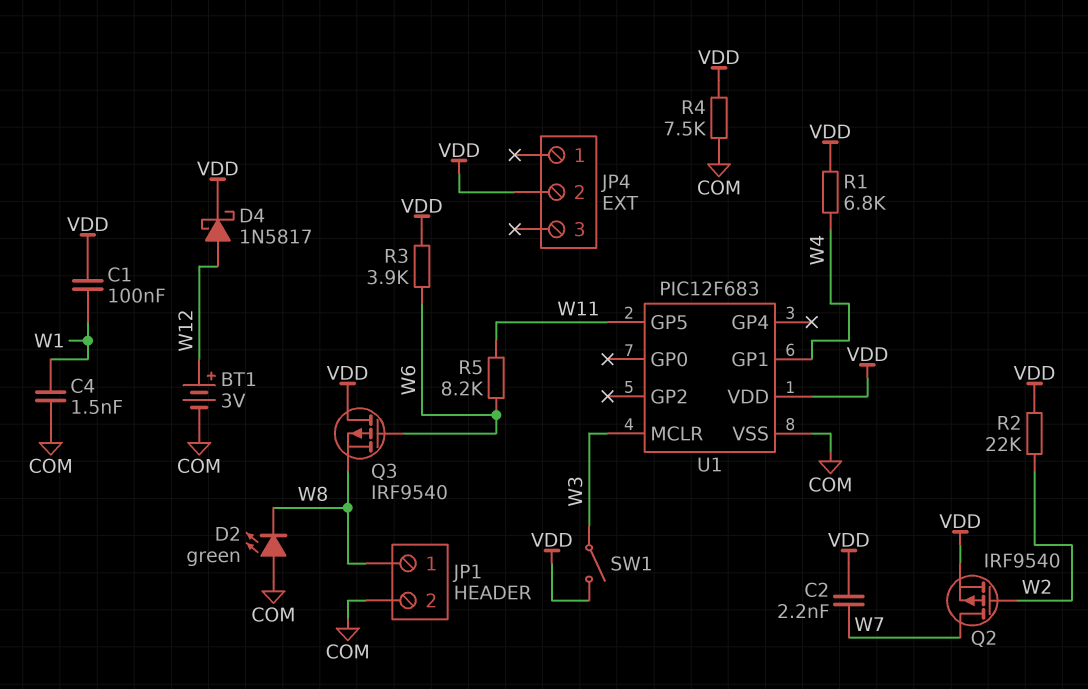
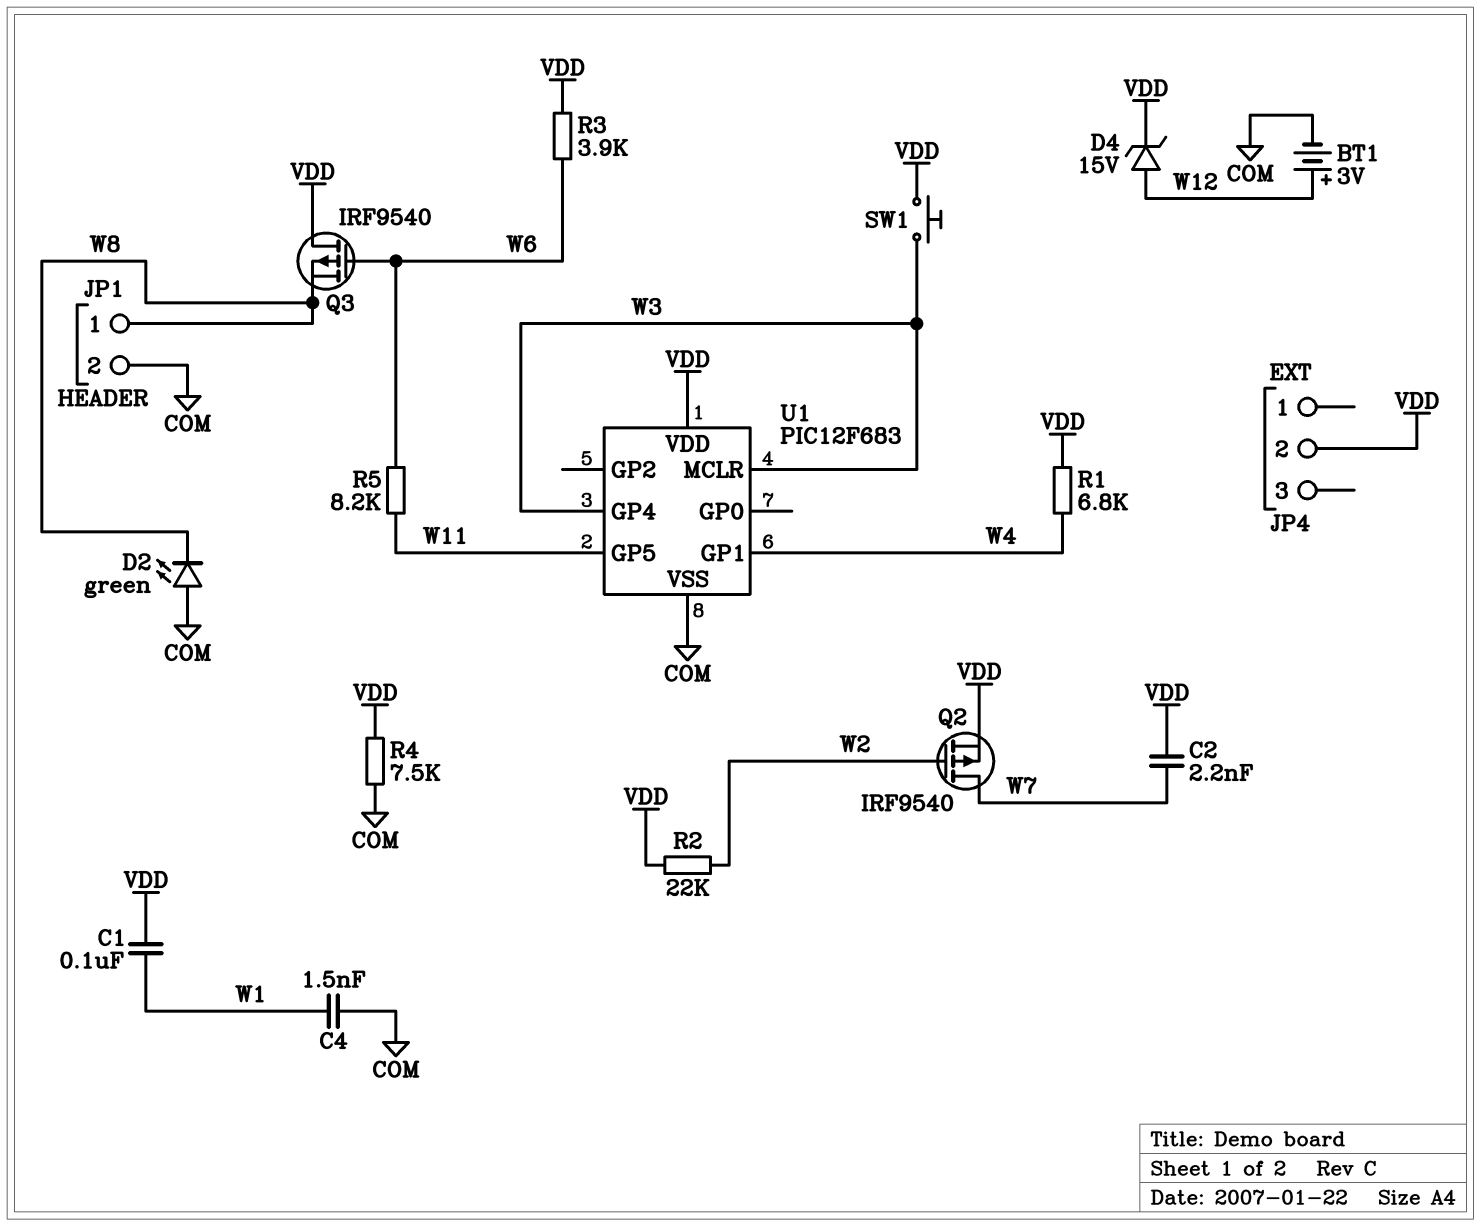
D4: schottky 1N5817 (A W12, K VDD) -> zener 15V (A W12, K VDD)
SW1: switch (VDD, W3) -> button (VDD, W3)
U1 pin GP4: none -> W3

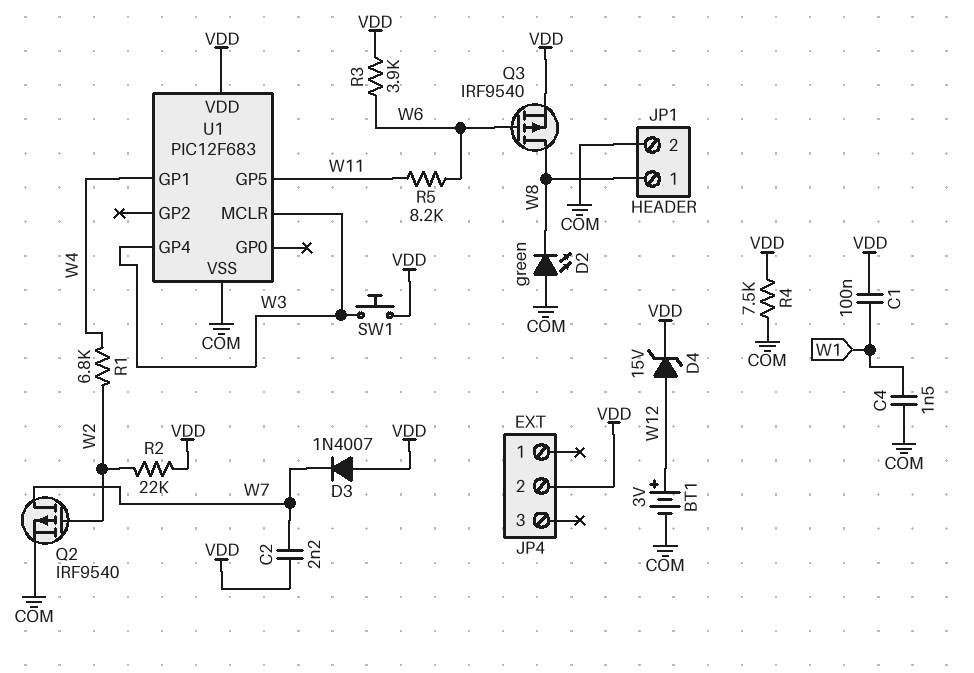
D3: none -> diode 1N4007 (A VDD, K W7)
Q2: PMOS IRF9540 (G W2, D W7, S VDD) -> PMOS IRF9540 (G W2, D W7, S COM)
Q3: PMOS IRF9540 (G W6, D VDD, S W8) -> PMOS IRF9540 (G W6, D W8, S VDD)
R1: 6.8k (VDD, W4) -> 6.8k (W2, W4)

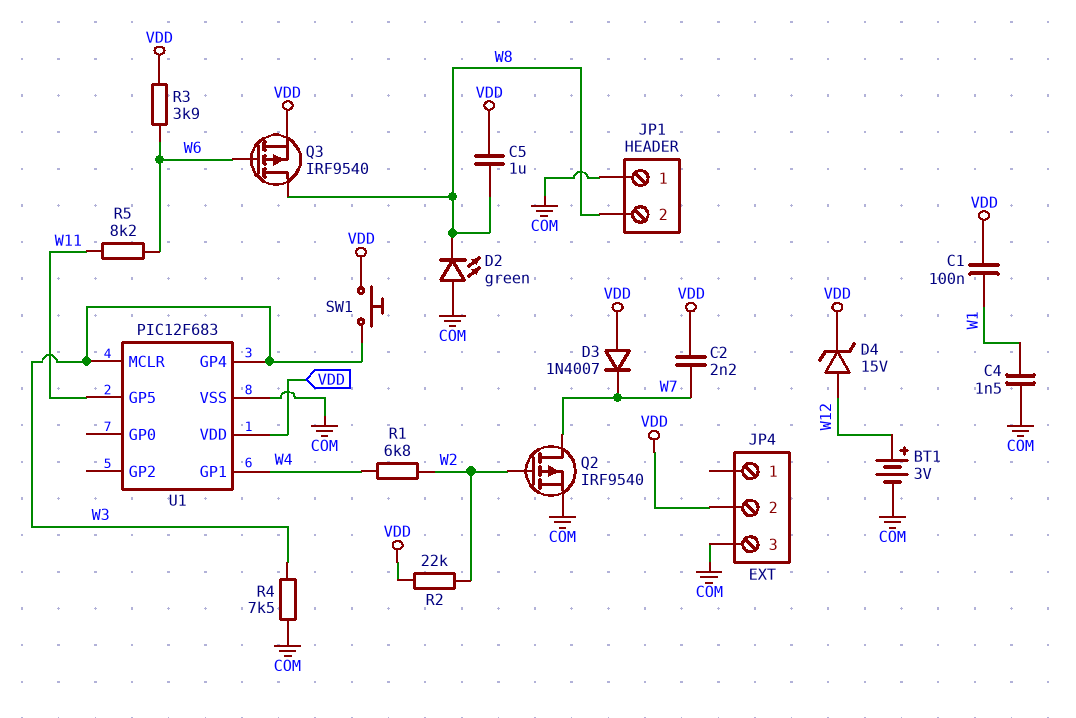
C5: none -> 1uF (VDD, W8)
JP1 pin 1: W8 -> COM
JP1 pin 2: COM -> W8
JP4 pin 3: none -> COM
R4: 7.5k (COM, VDD) -> 7.5k (COM, W3)

